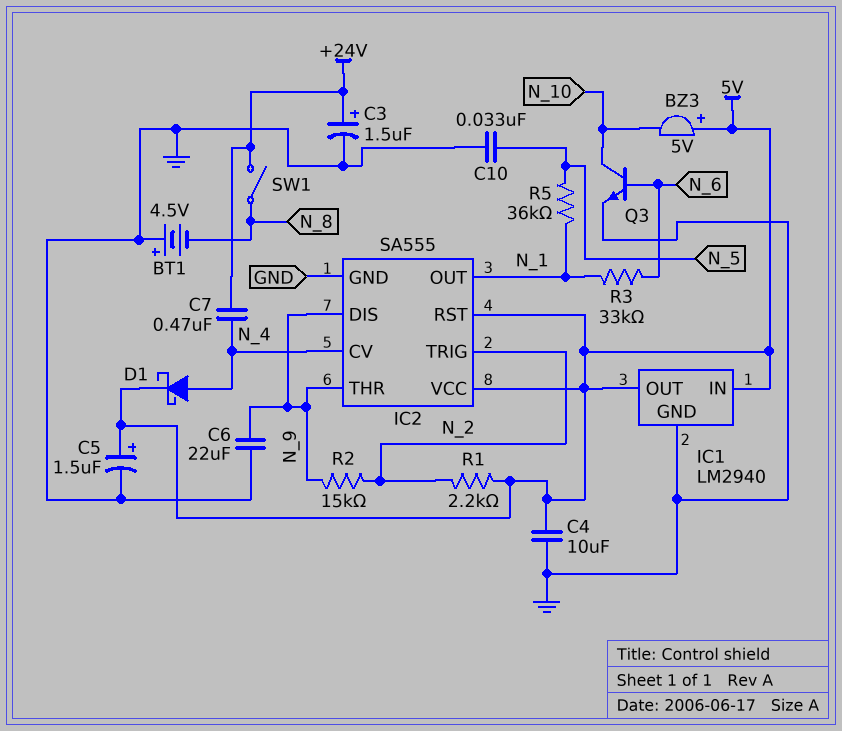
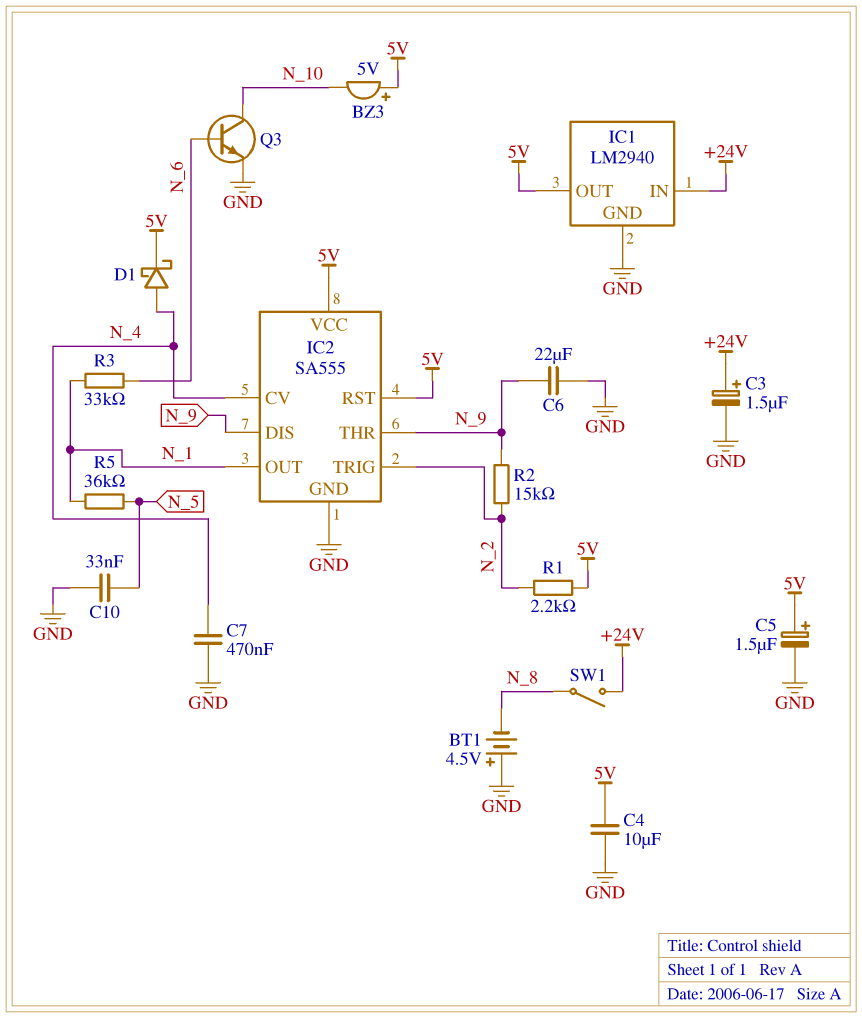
C7: 470nF (+24V, N_4) -> 470nF (GND, N_4)
IC1 pin IN: 5V -> +24V

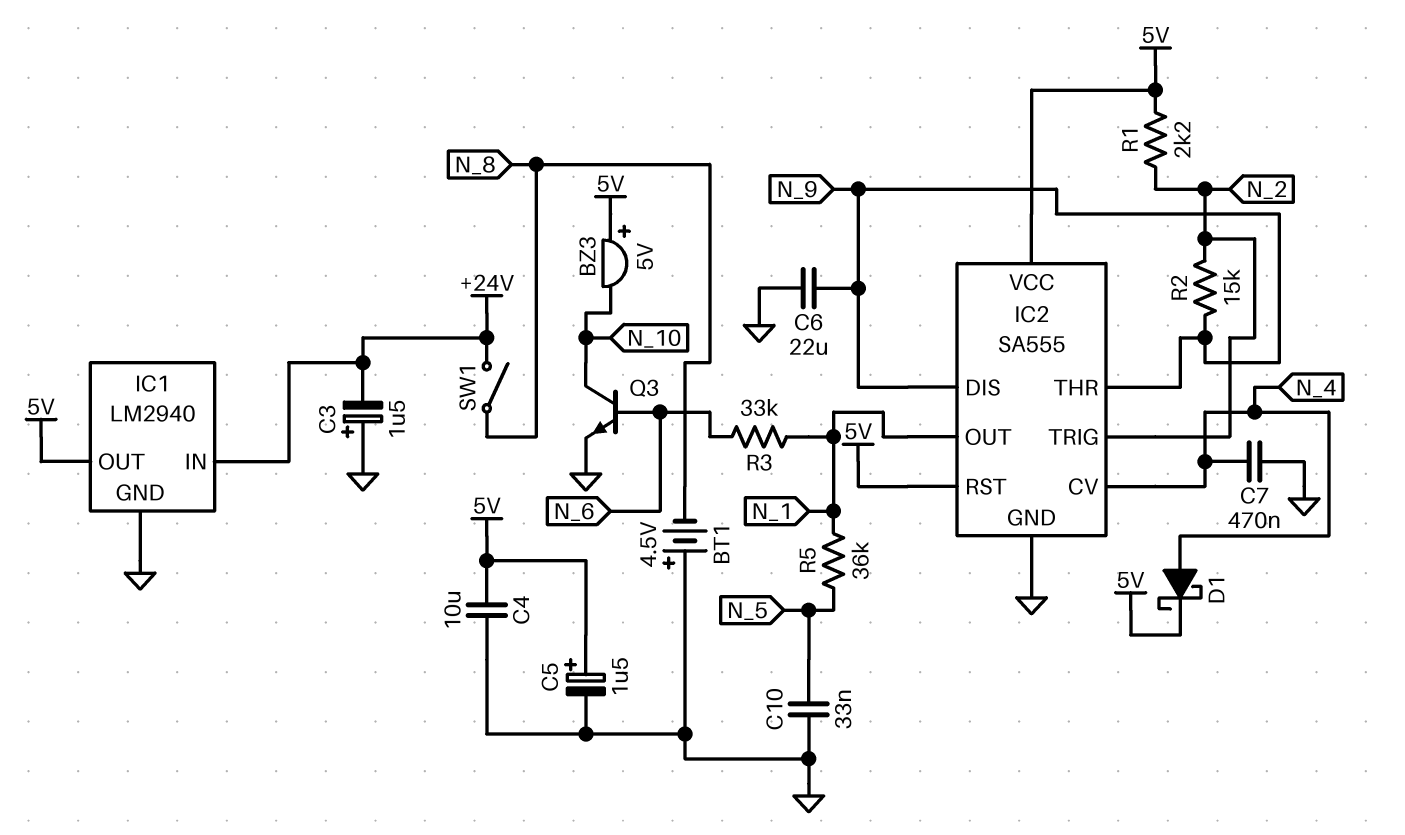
C3: 1.5uF (plus +24V, minus GND) -> 1.5uF (plus GND, minus +24V)

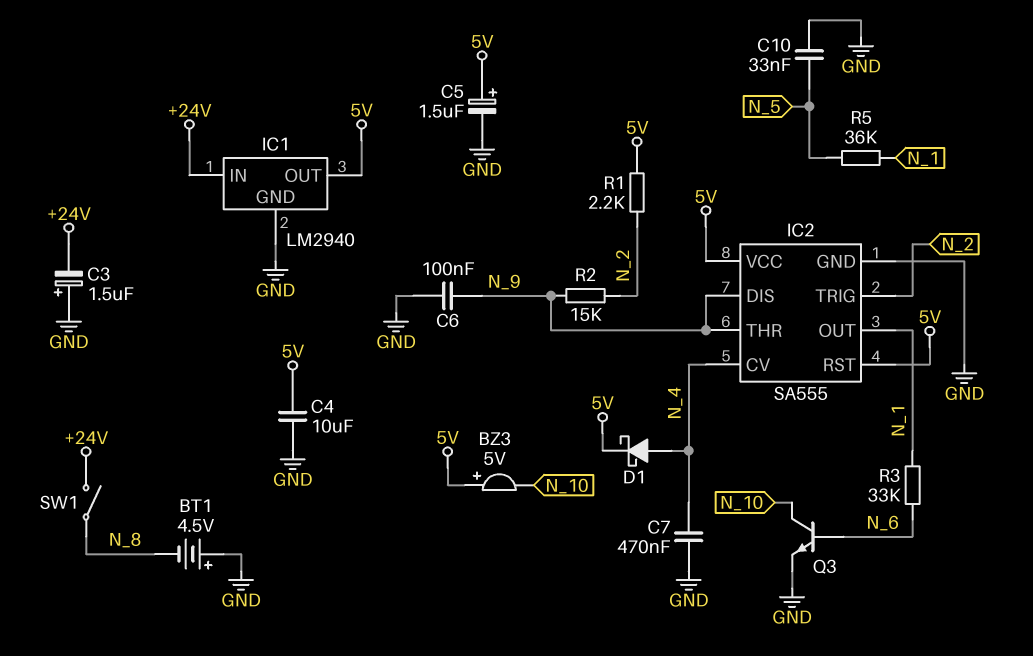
C6: 22uF (GND, N_9) -> 100nF (GND, N_9)

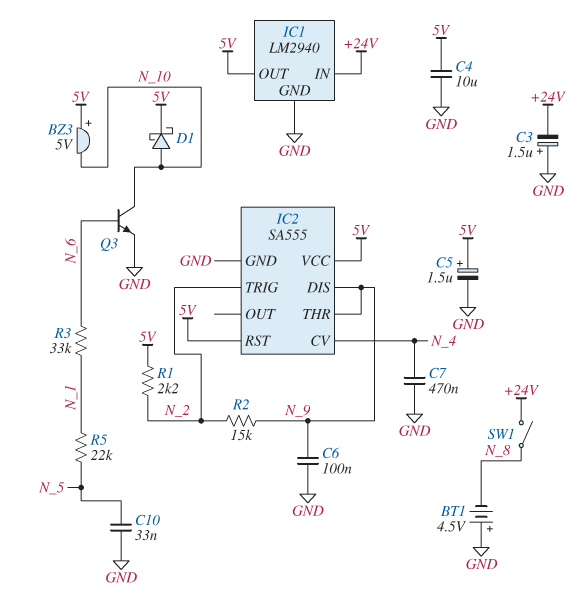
D1: schottky (A N_4, K 5V) -> schottky (A N_10, K 5V)
IC2 pin OUT: N_1 -> none
R5: 36k (N_1, N_5) -> 22k (N_1, N_5)

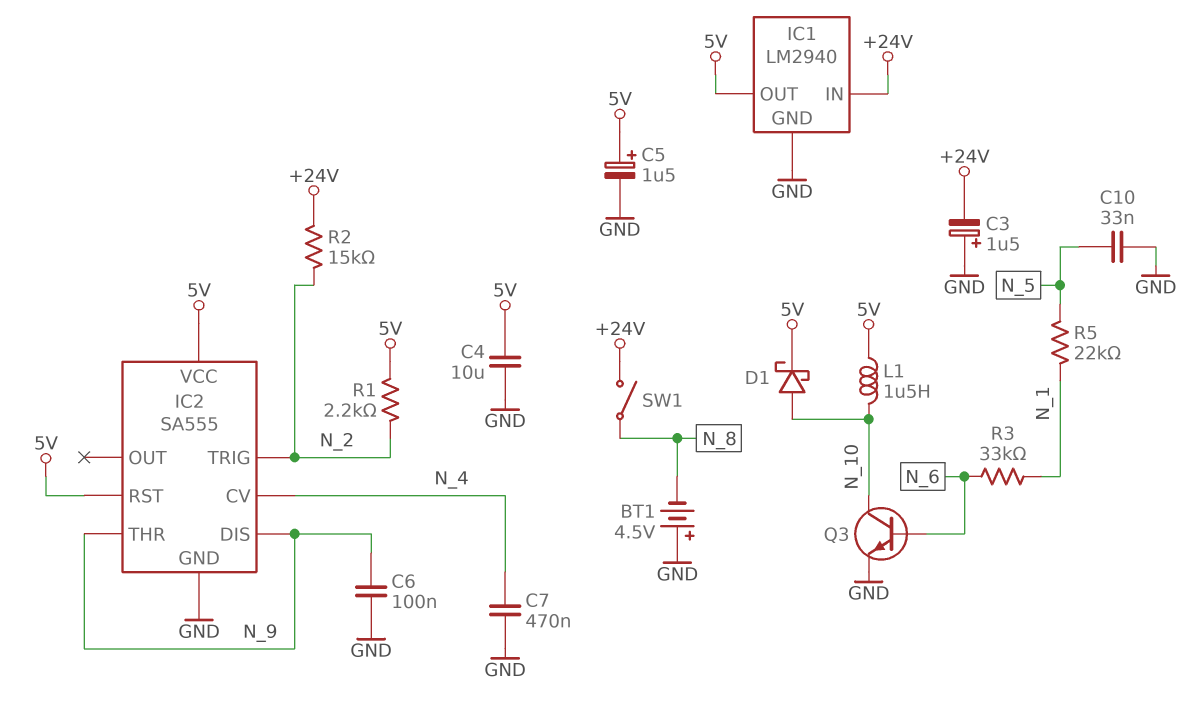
BZ3: buzzer 5V (plus 5V, minus N_10) -> none
L1: none -> 1.5uH (5V, N_10)
R2: 15k (N_2, N_9) -> 15k (+24V, N_2)

